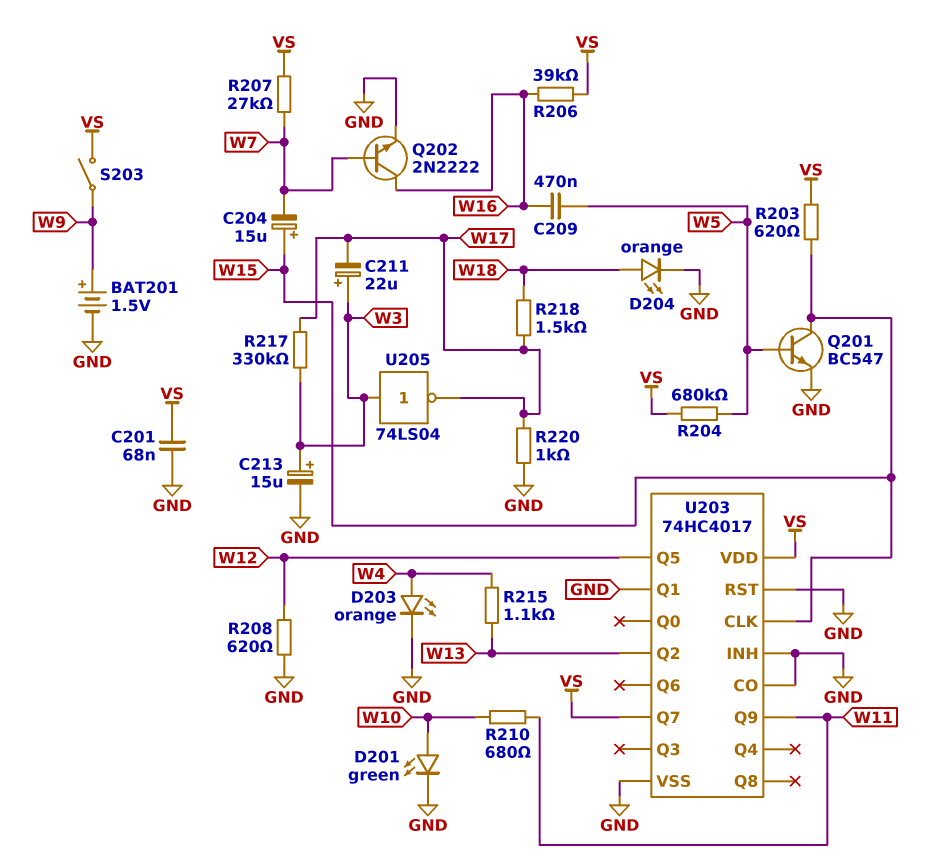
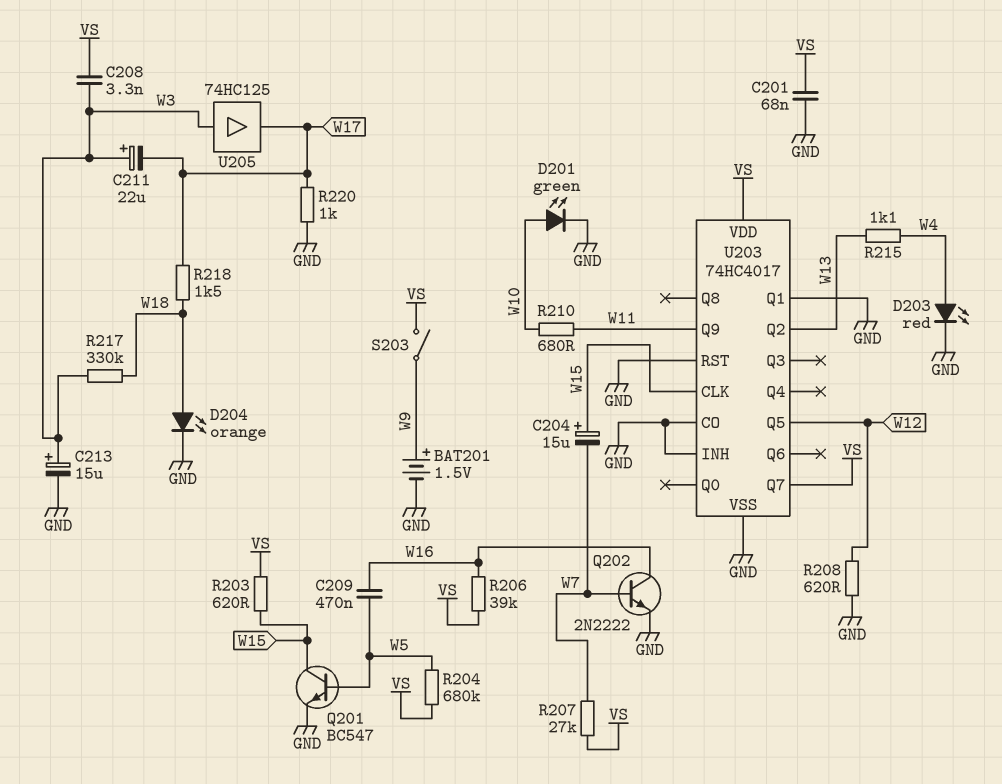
C208: none -> 3.3nF (VS, W3)
D203: LED orange (A W4, K GND) -> LED red (A W4, K GND)
R217: 330k (W3, W17) -> 330k (W3, W18)
U205: NOT 74LS04 (in W3, out W17) -> buffer 74HC125 (in W3, out W17)

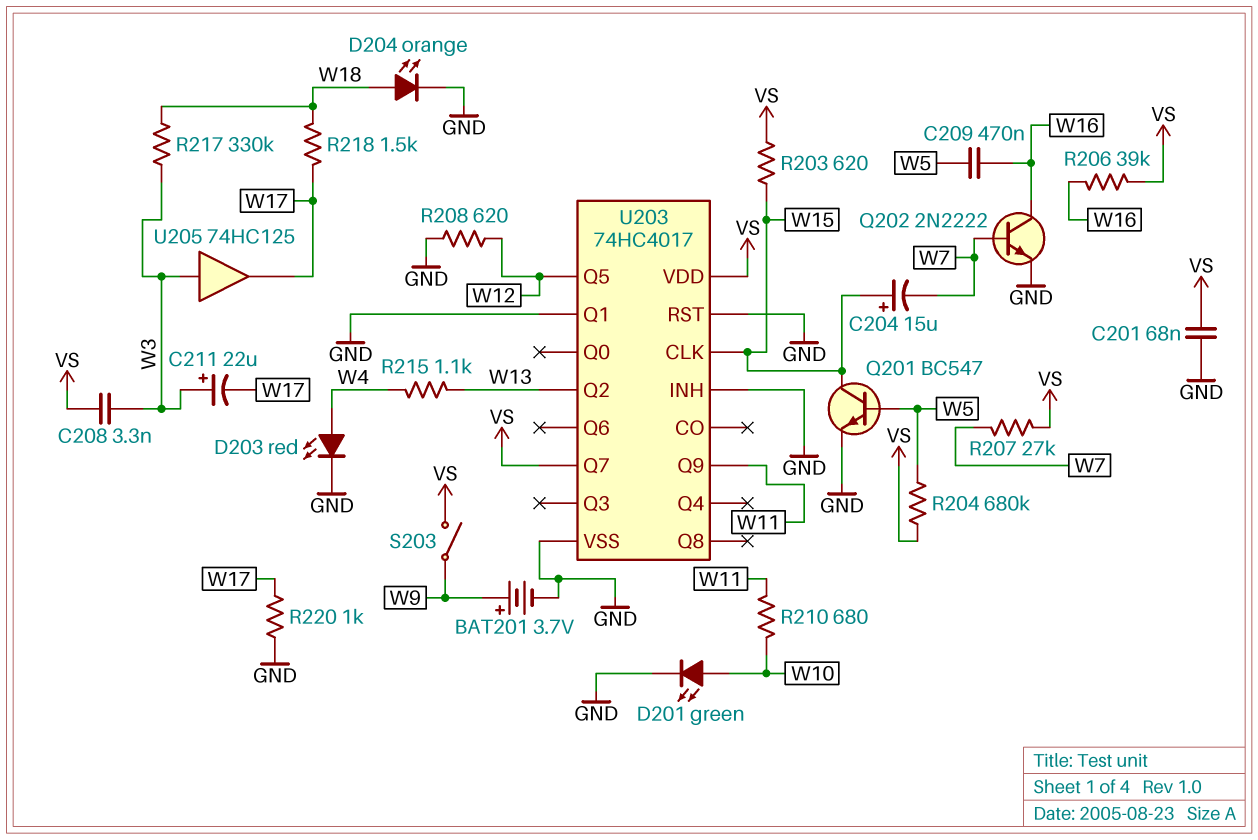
BAT201: 1.5V (plus W9, minus GND) -> 3.7V (plus W9, minus GND)
C213: 15uF (plus W3, minus GND) -> none
U203 pin CO: GND -> none

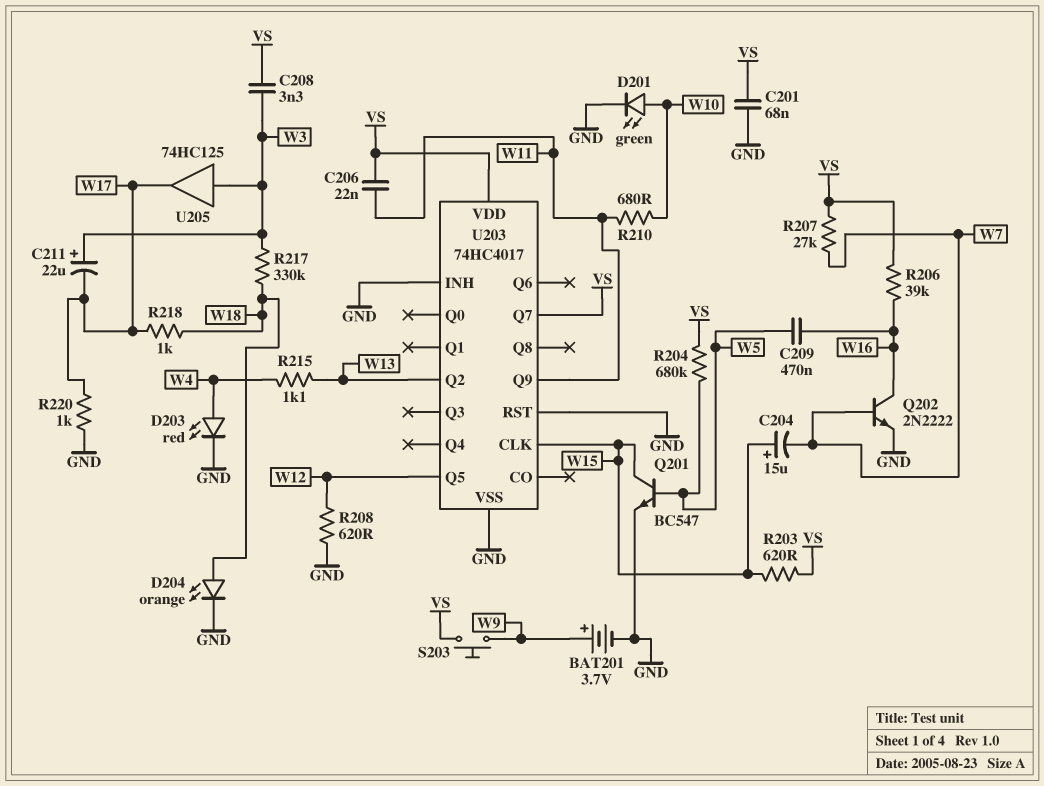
C206: none -> 22nF (VS, W11)
R218: 1.5k (W17, W18) -> 1k (W17, W18)
S203: switch (VS, W9) -> button (VS, W9)
U203 pin Q1: GND -> none

